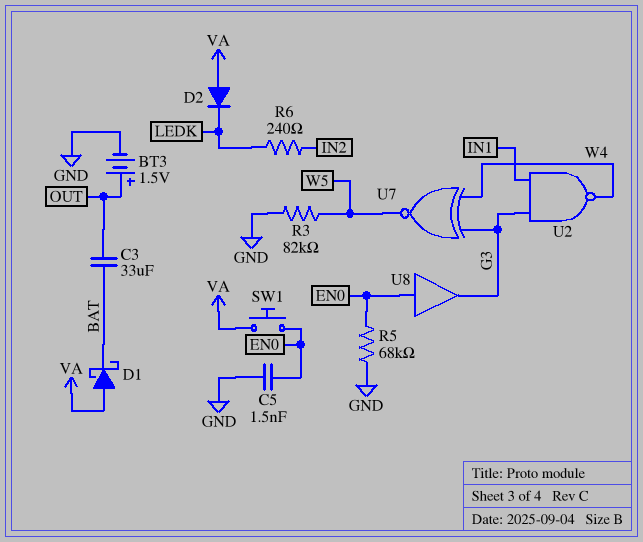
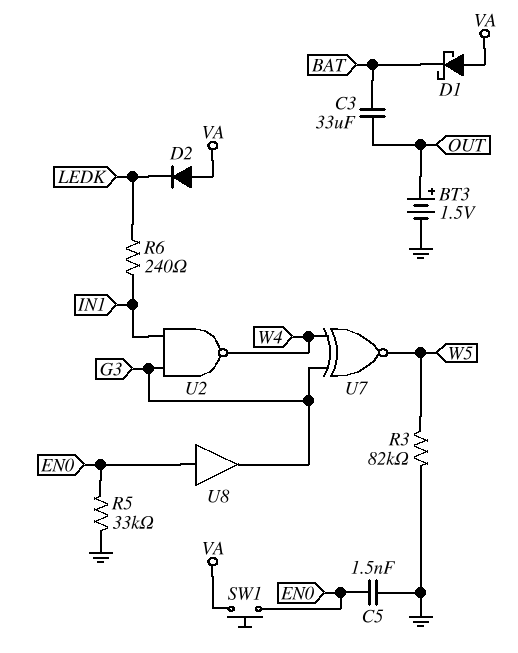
R5: 68k (EN0, GND) -> 33k (EN0, GND)
R6: 240 (IN2, LEDK) -> 240 (IN1, LEDK)

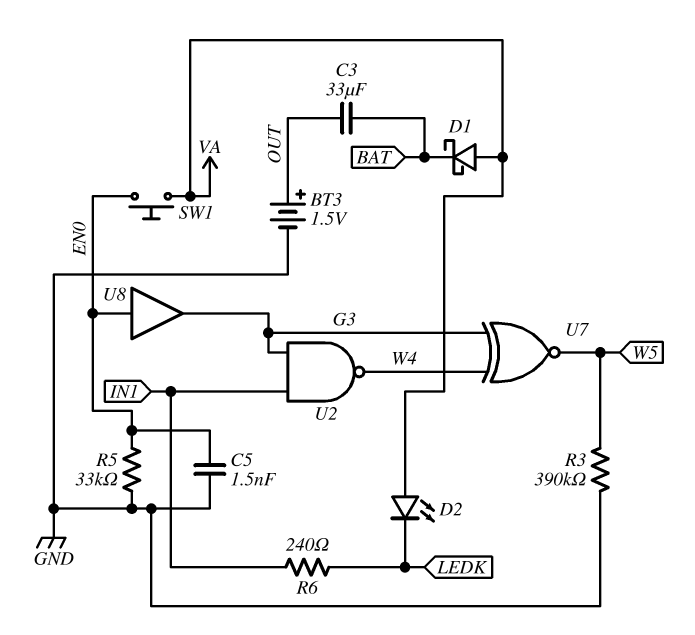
D2: diode (A VA, K LEDK) -> LED (A VA, K LEDK)
R3: 82k (GND, W5) -> 390k (GND, W5)

